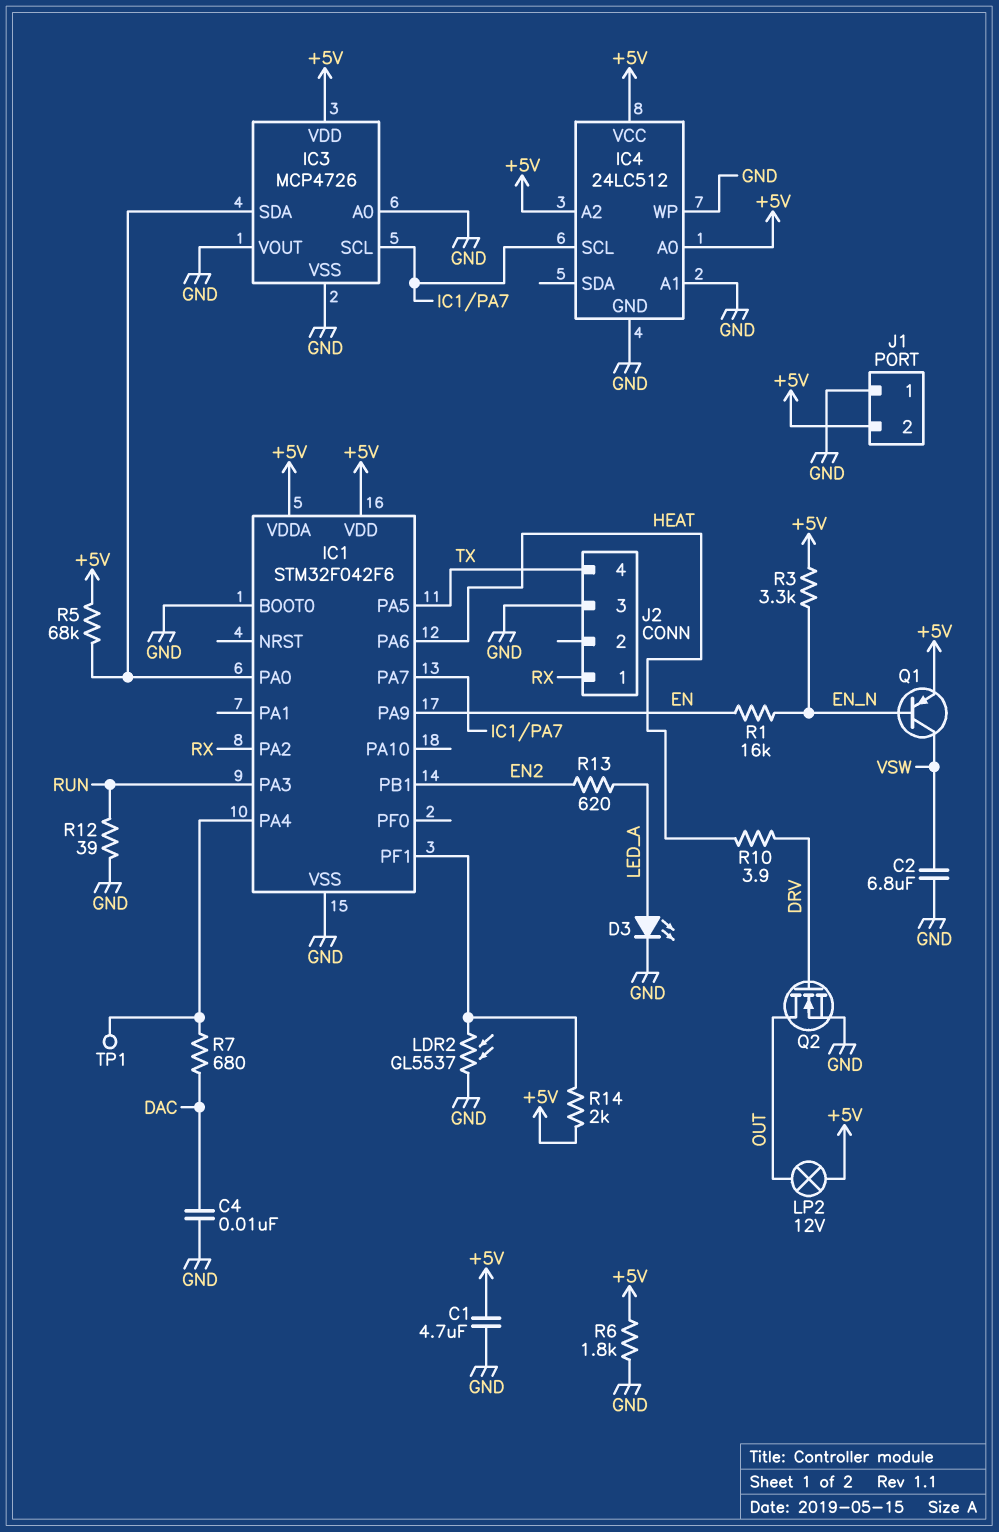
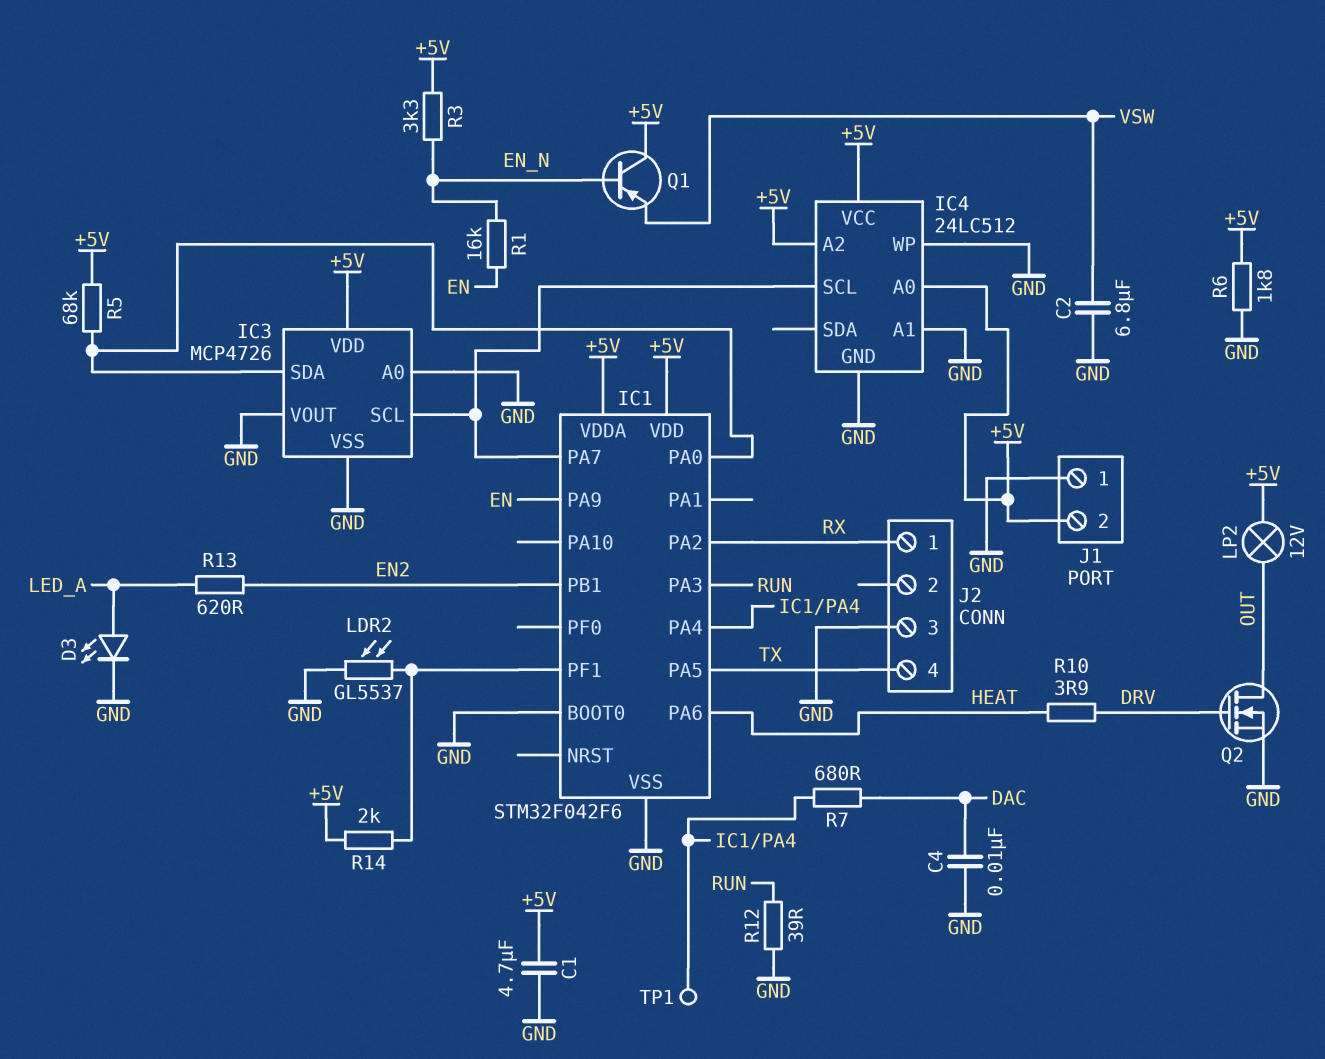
Q1: PNP (B EN_N, C VSW, E +5V) -> PNP (B EN_N, C +5V, E VSW)

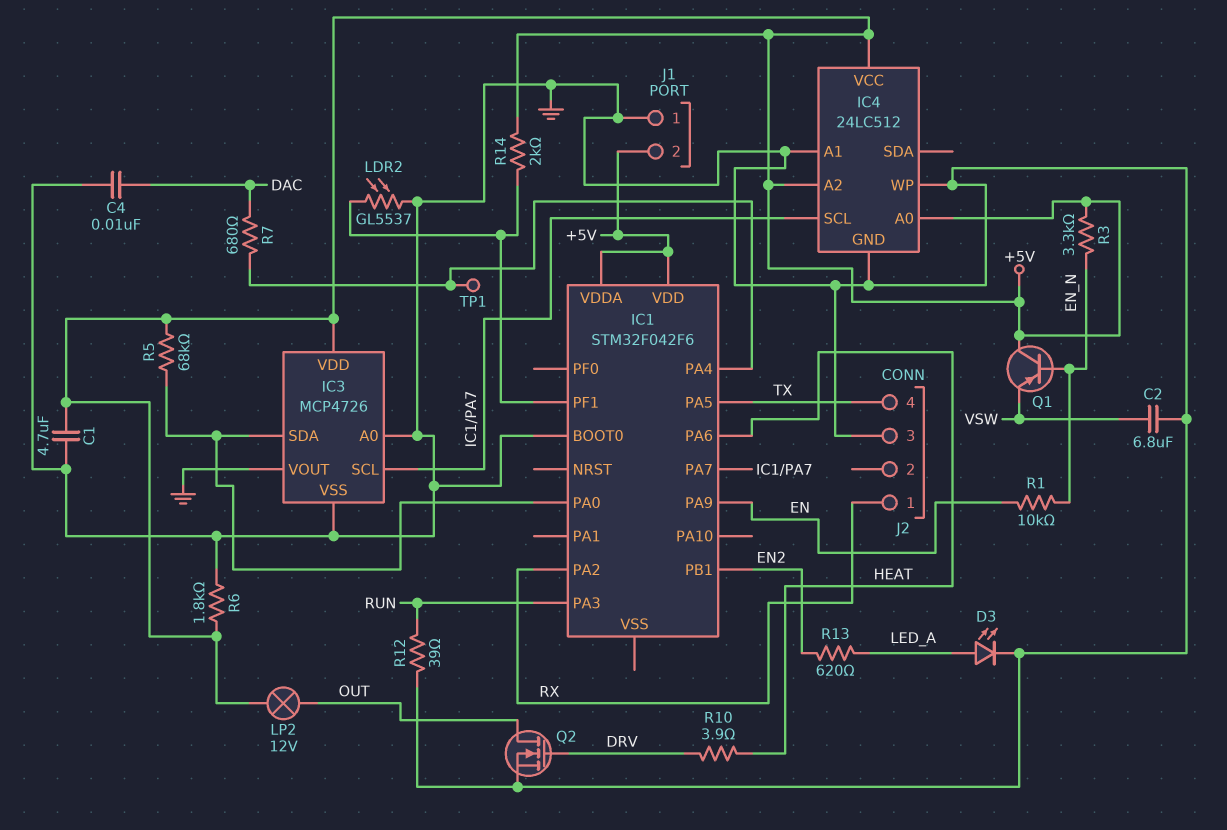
IC1 pin VSS: GND -> none
R1: 16k (EN, EN_N) -> 10k (EN, EN_N)

